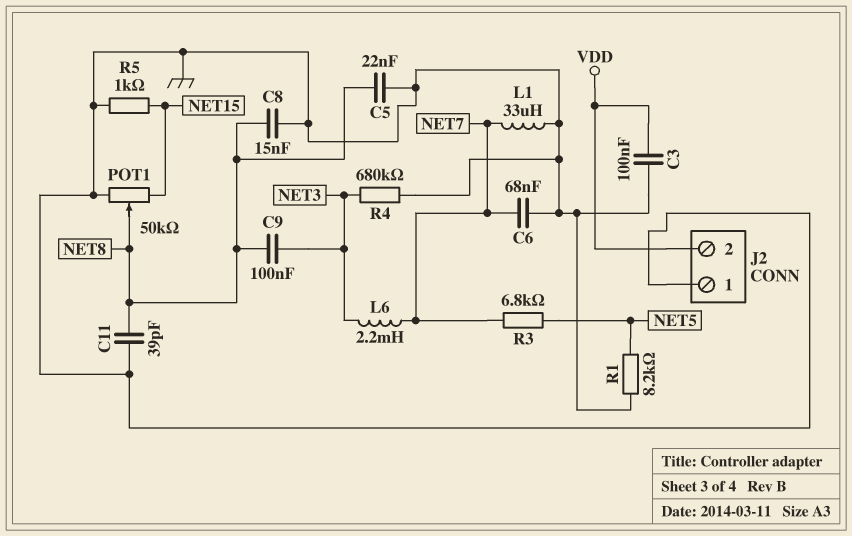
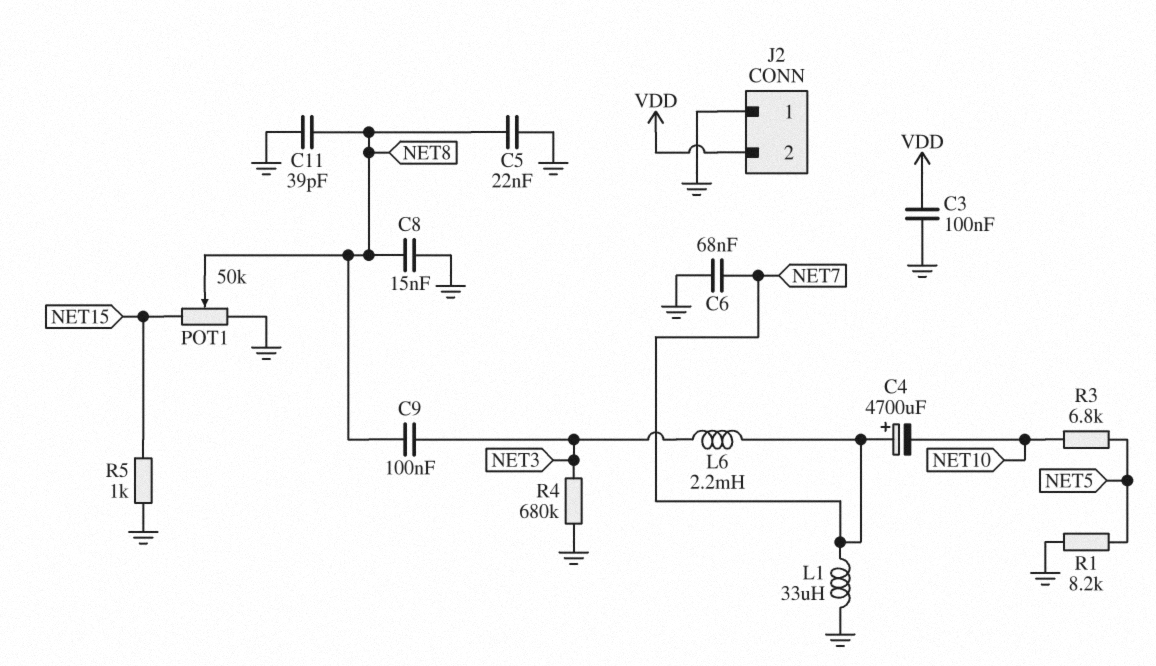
C4: none -> 4700uF (plus NET7, minus NET10)
R3: 6.8k (NET5, NET7) -> 6.8k (NET5, NET10)

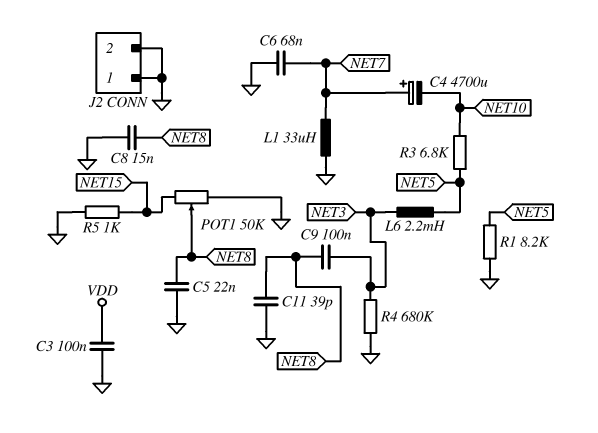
J2 pin 2: VDD -> GND
L6: 2.2mH (NET3, NET7) -> 2.2mH (NET3, NET5)

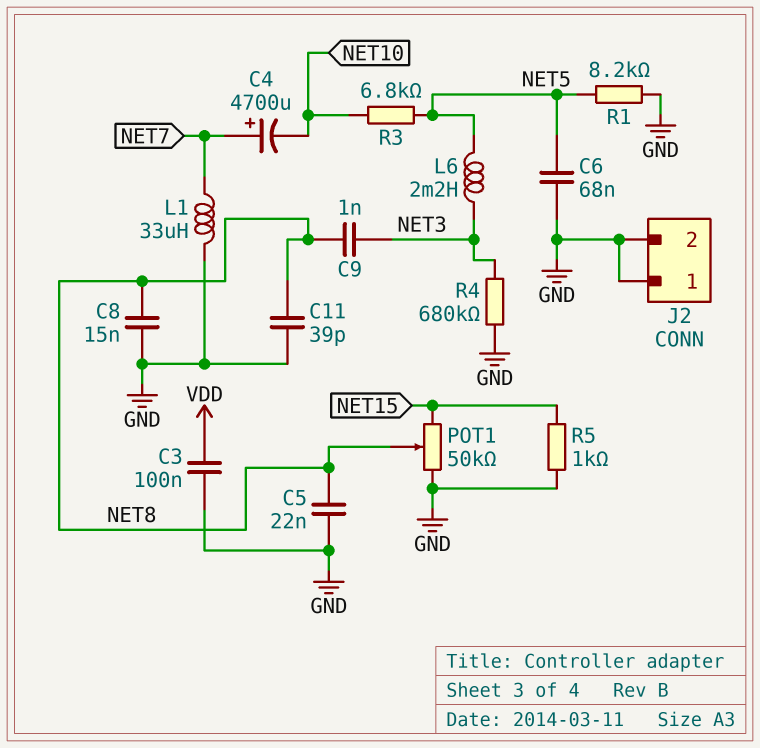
C6: 68nF (GND, NET7) -> 68nF (GND, NET5)
C9: 100nF (NET3, NET8) -> 1nF (NET3, NET8)

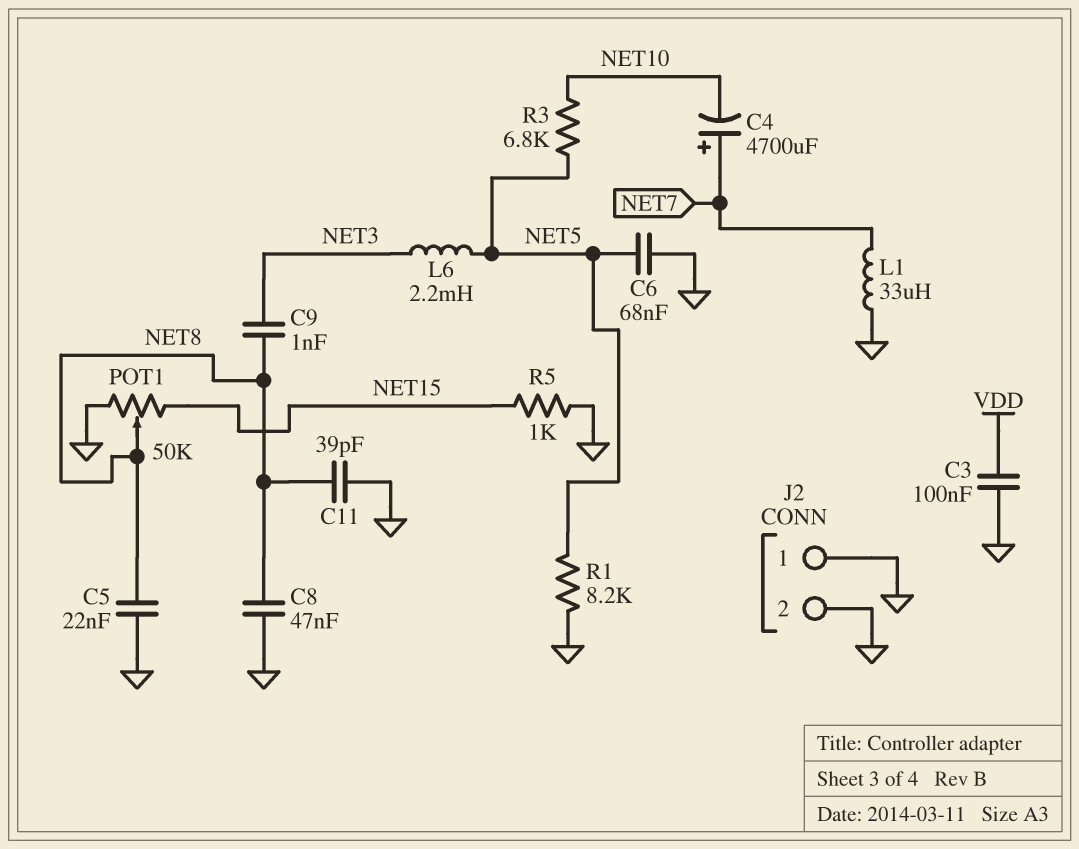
C8: 15nF (GND, NET8) -> 47nF (GND, NET8)
R4: 680k (GND, NET3) -> none

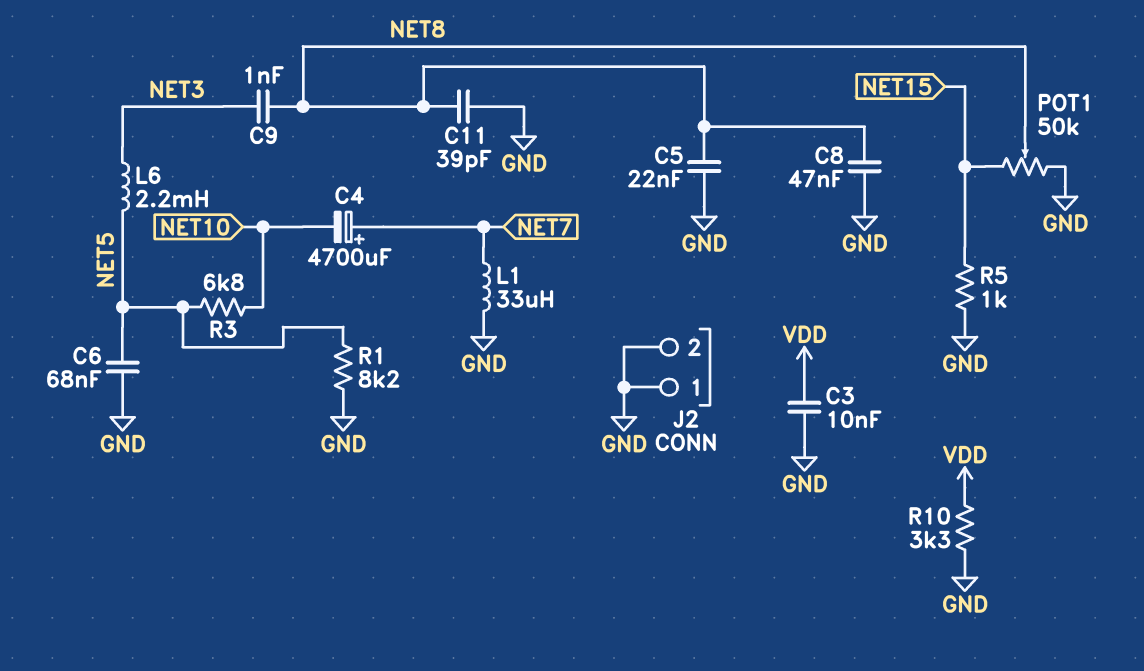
C3: 100nF (GND, VDD) -> 10nF (GND, VDD)
R10: none -> 3.3k (GND, VDD)

